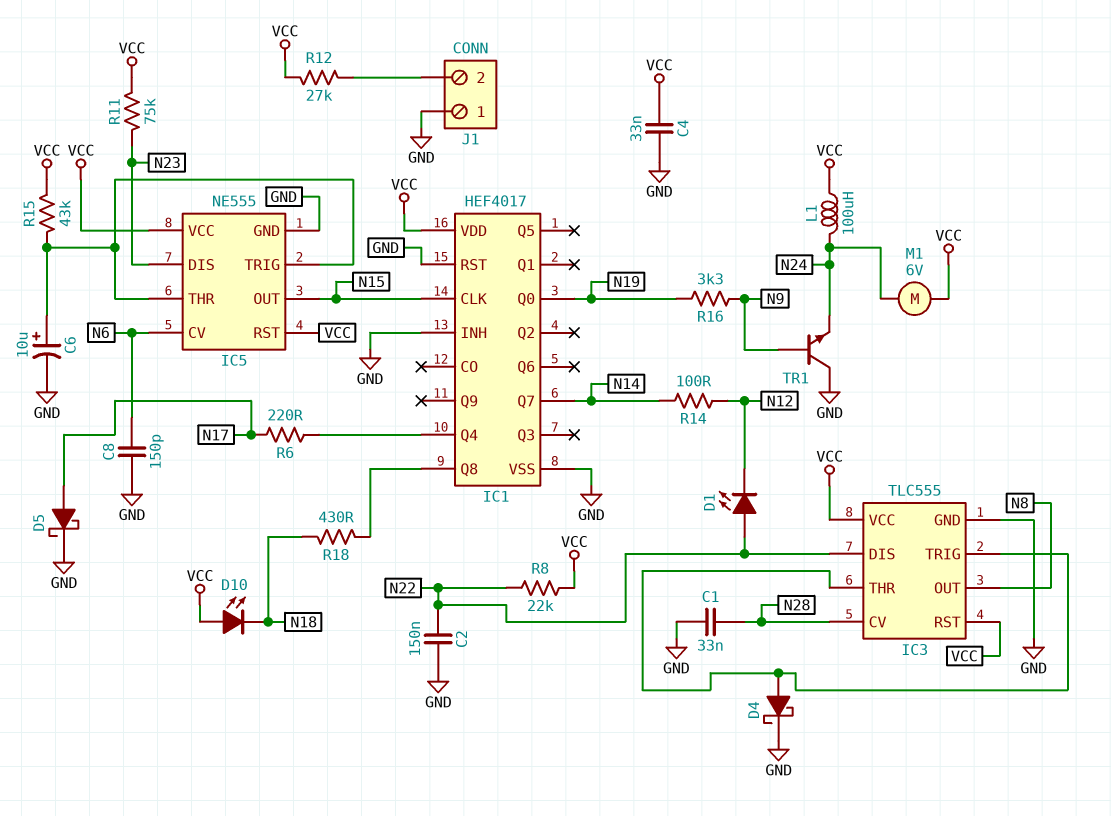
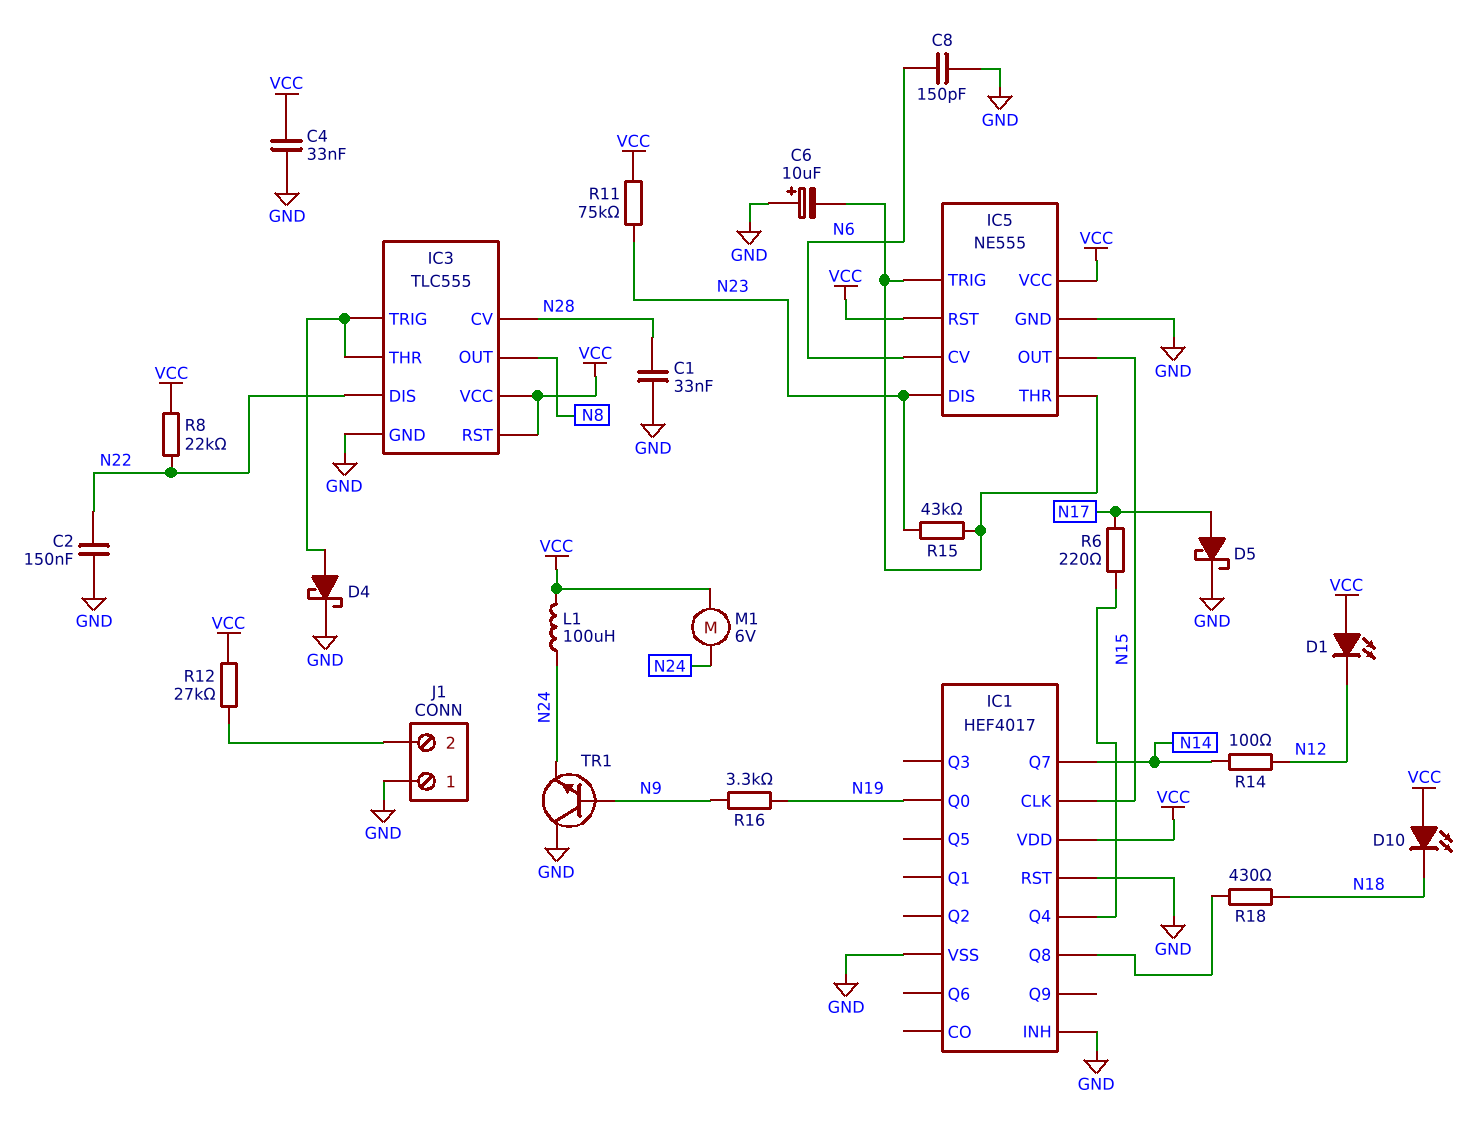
C6: 10uF (plus IC5/THR, minus GND) -> 10uF (plus GND, minus IC5/THR)
D1: LED (A N22, K N12) -> LED (A VCC, K N12)
R15: 43k (IC5/THR, VCC) -> 43k (IC5/THR, N23)

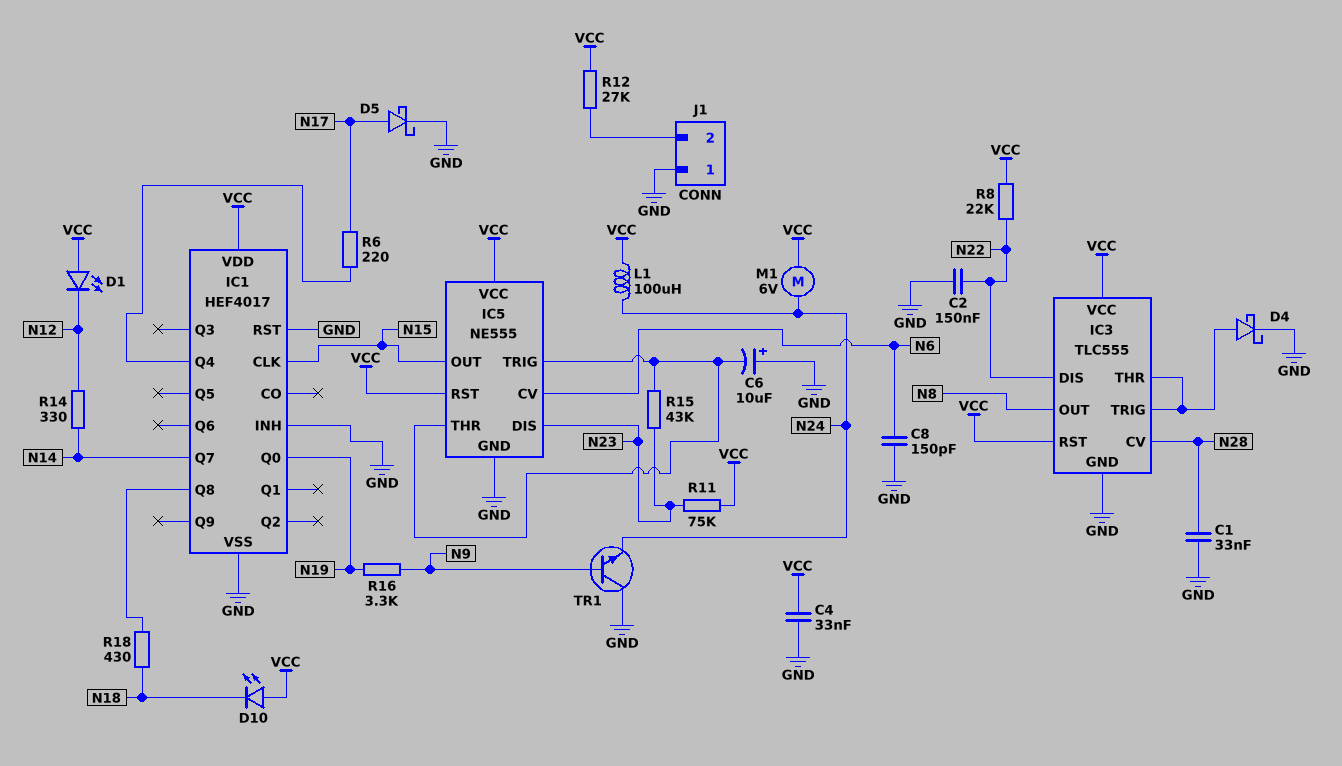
R14: 100 (N12, N14) -> 330 (N12, N14)

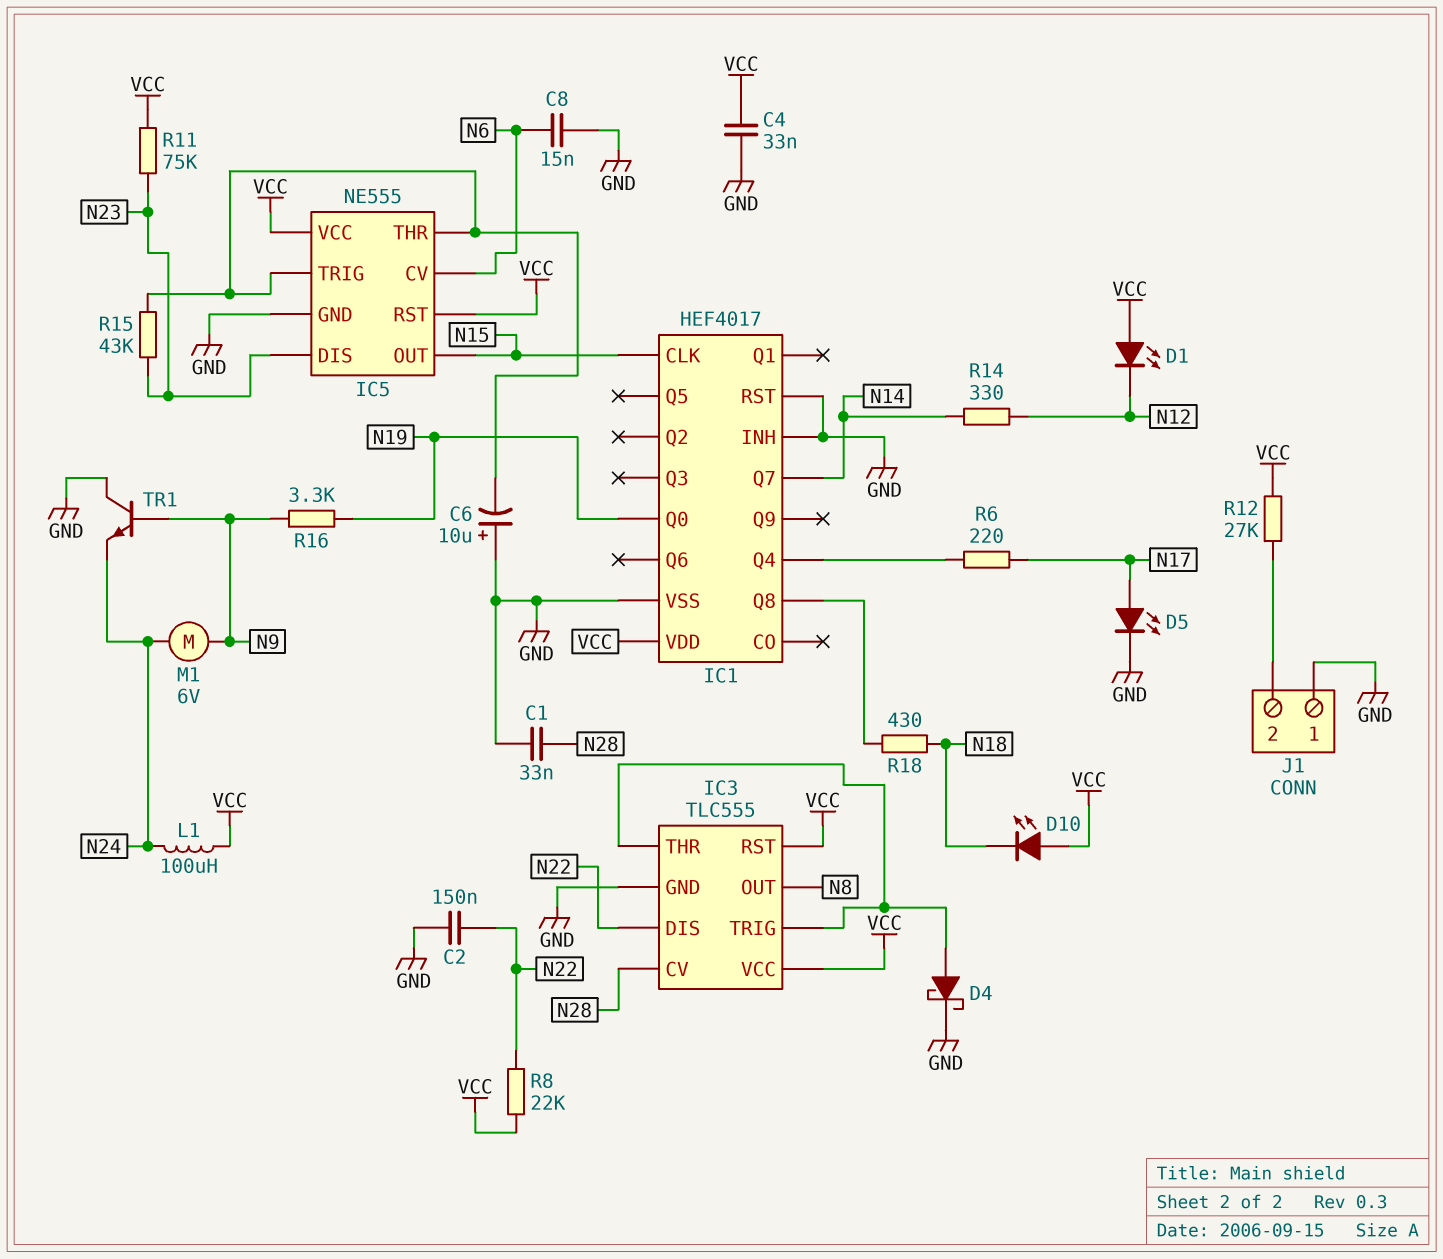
C8: 150pF (GND, N6) -> 15nF (GND, N6)
D5: schottky (A N17, K GND) -> LED (A N17, K GND)
M1: motor 6V (N24, VCC) -> motor 6V (N9, N24)

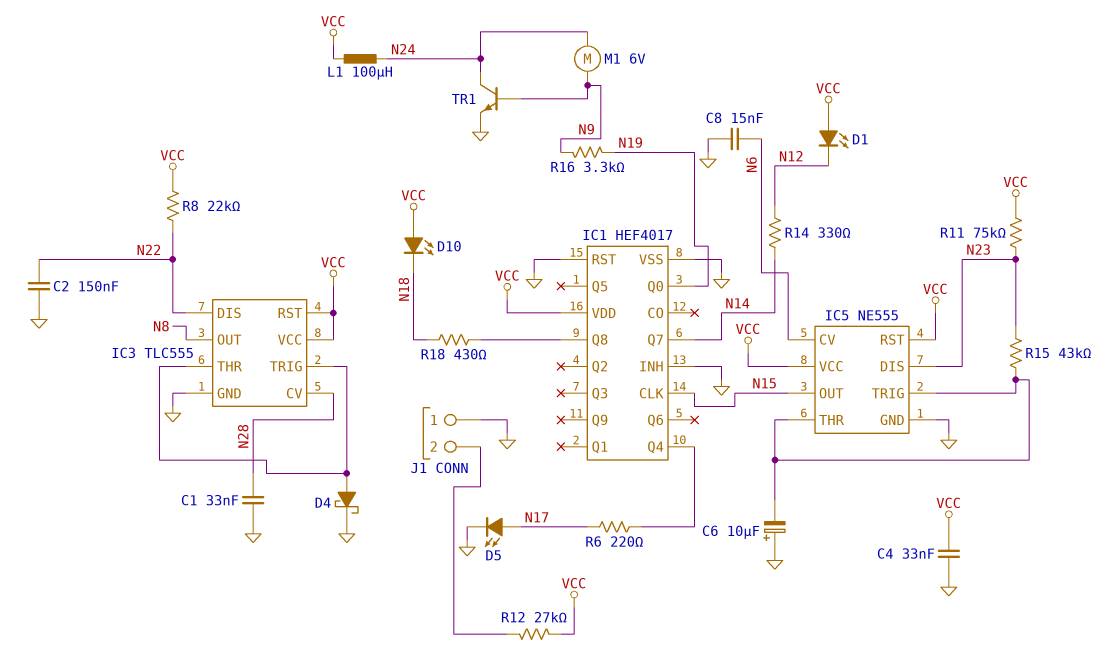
TR1: NPN (B N9, C GND, E N24) -> NPN (B N9, C N24, E GND)

